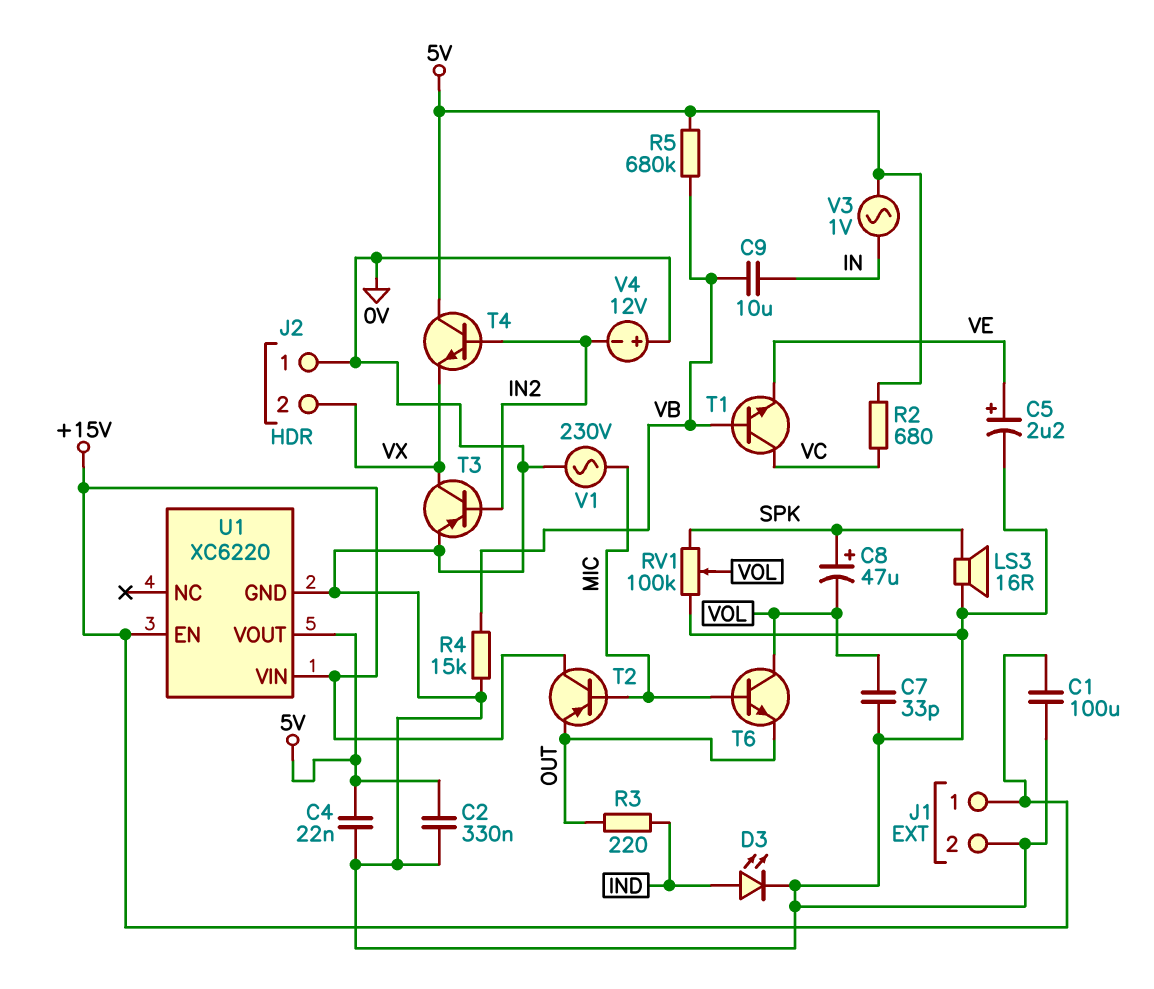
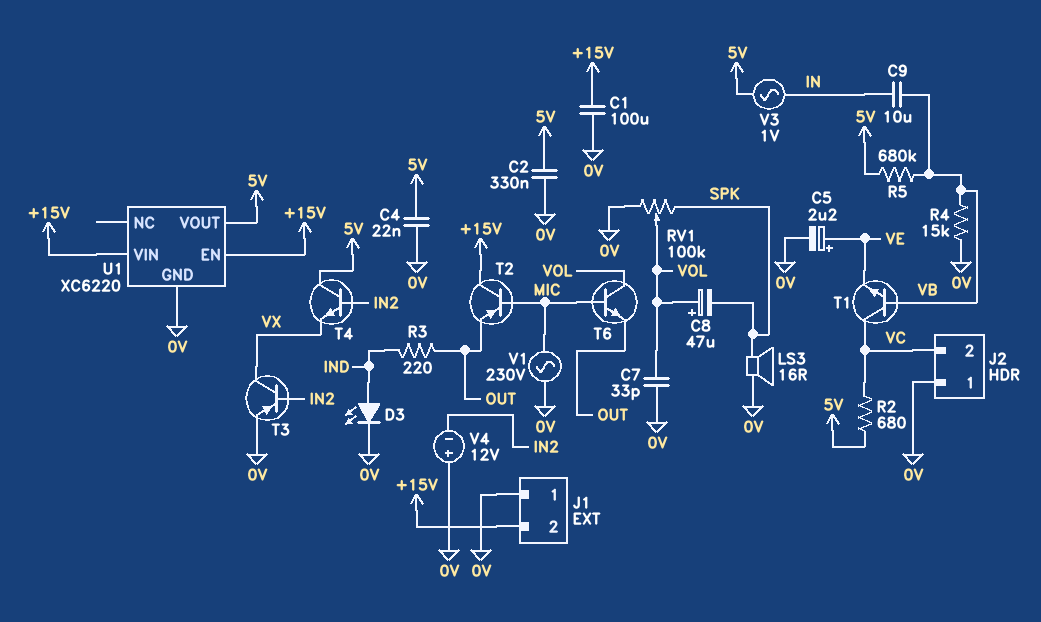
C8: 47uF (plus SPK, minus VOL) -> 47uF (plus VOL, minus SPK)
J1 pin 1: +15V -> 0V
J1 pin 2: 0V -> +15V
J2 pin 2: VX -> VC

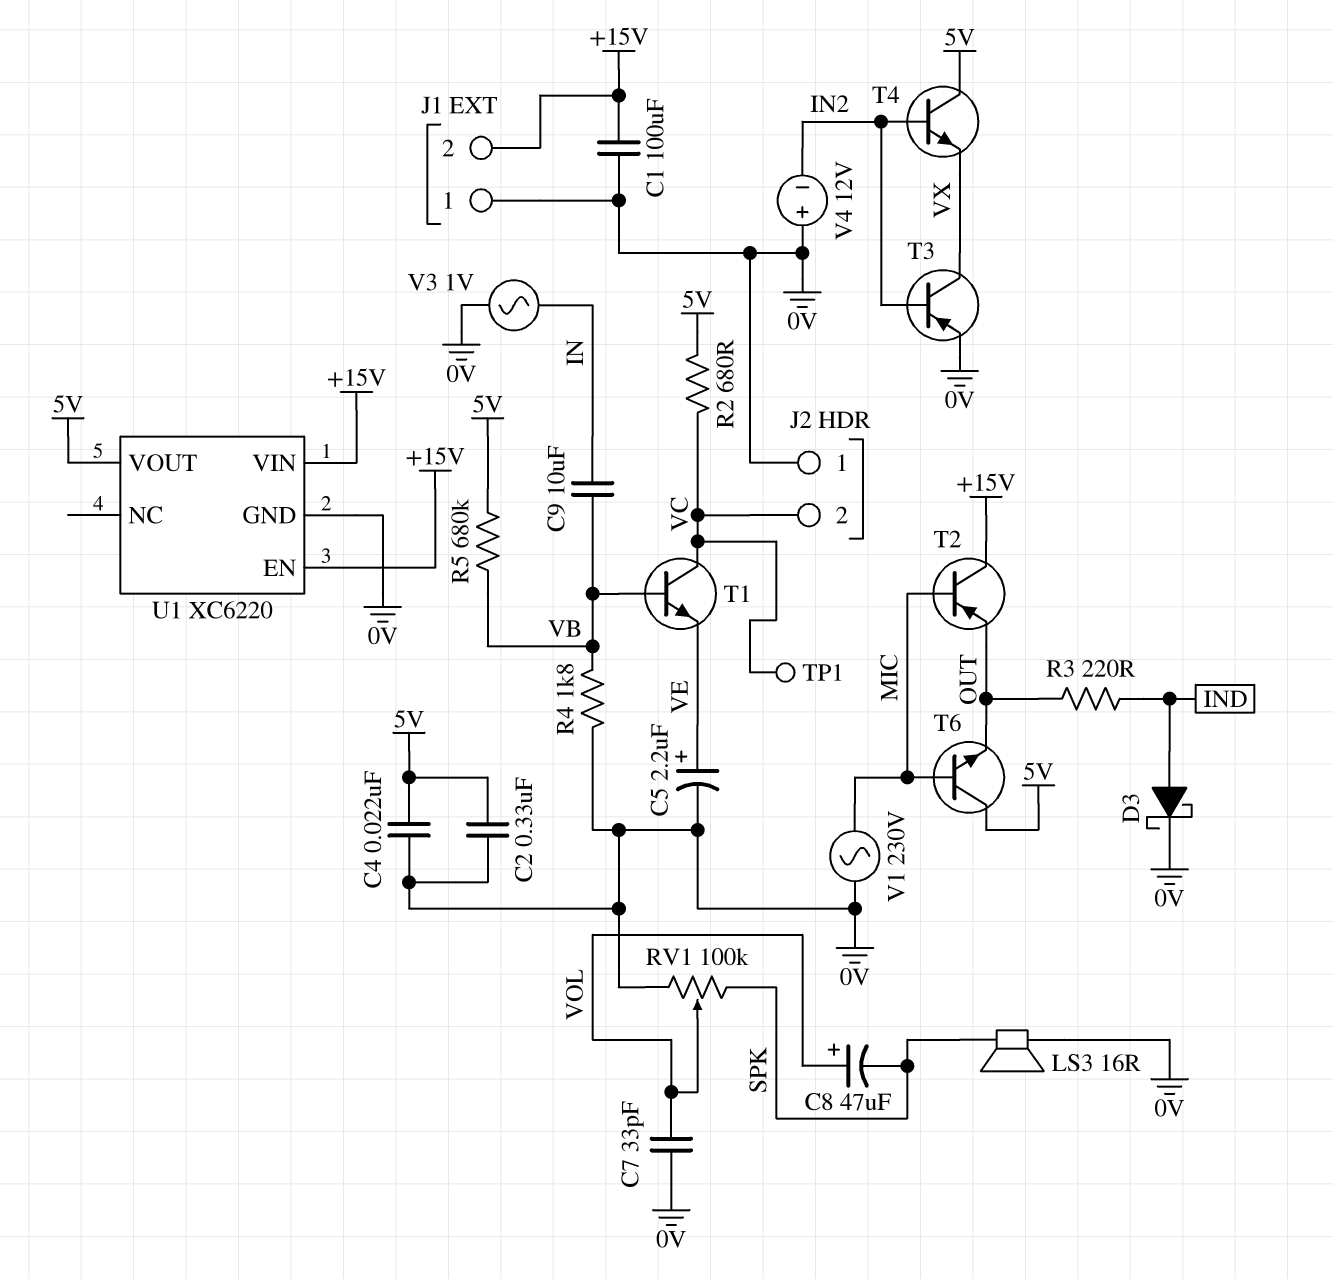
D3: LED (A IND, K 0V) -> schottky (A IND, K 0V)
R4: 15k (0V, VB) -> 1.8k (0V, VB)
T6: NPN (B MIC, C VOL, E OUT) -> NPN (B MIC, C 5V, E OUT)
TP1: none -> test point (VC)
V3: AC 1V (5V, IN) -> AC 1V (0V, IN)

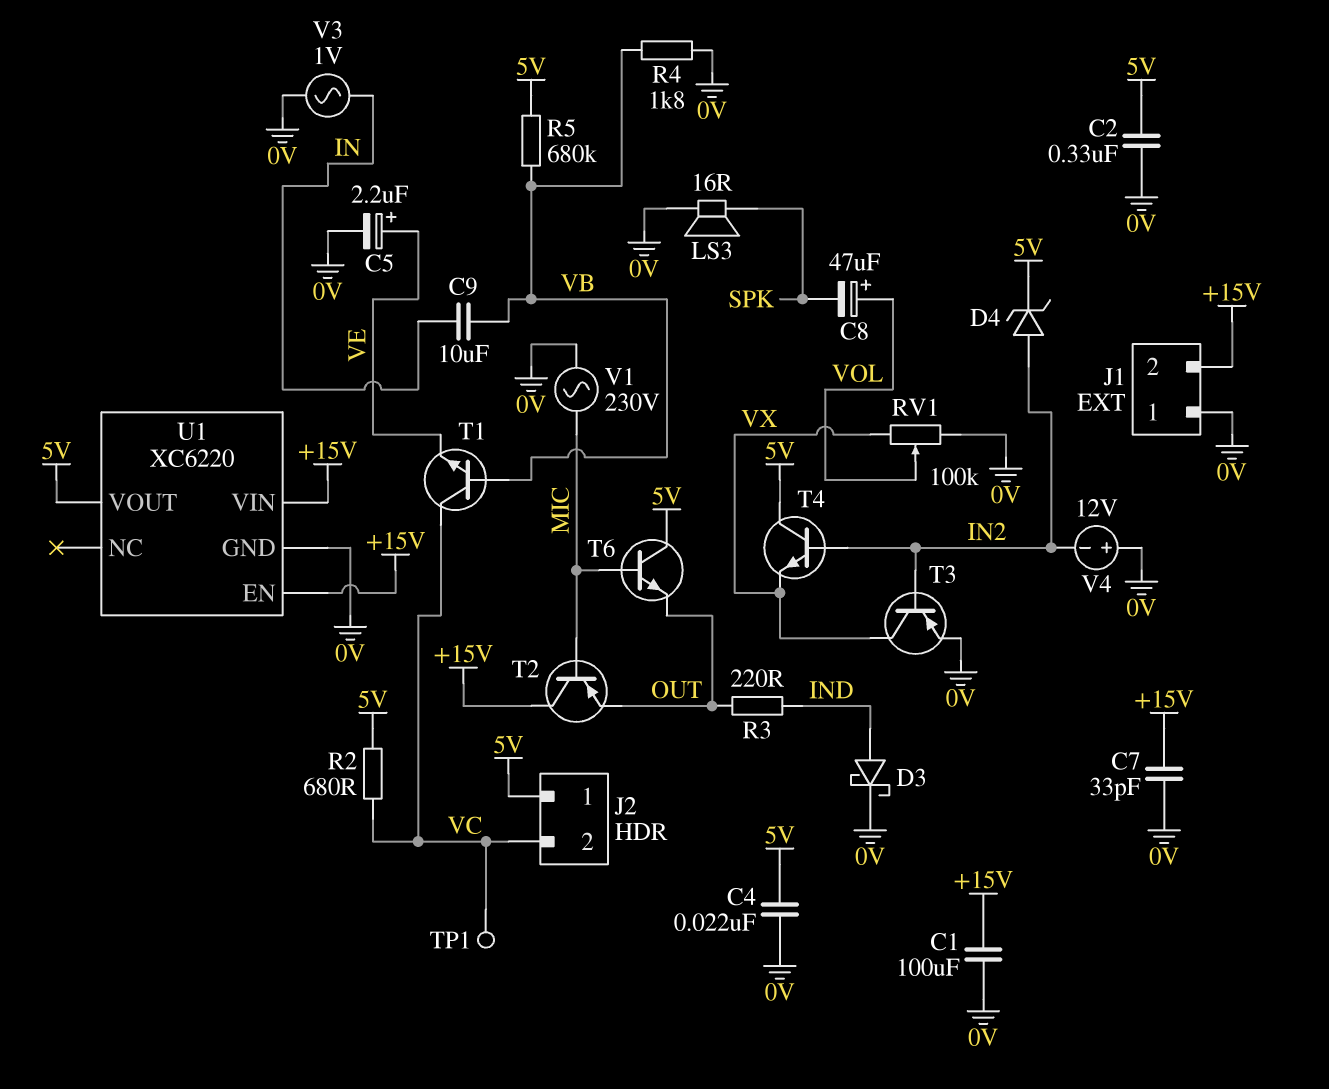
C7: 33pF (0V, VOL) -> 33pF (+15V, 0V)
D4: none -> zener (A IN2, K 5V)
J2 pin 1: 0V -> 5V
RV1: 100k (0V, SPK, wiper VOL) -> 100k (0V, VX, wiper VOL)

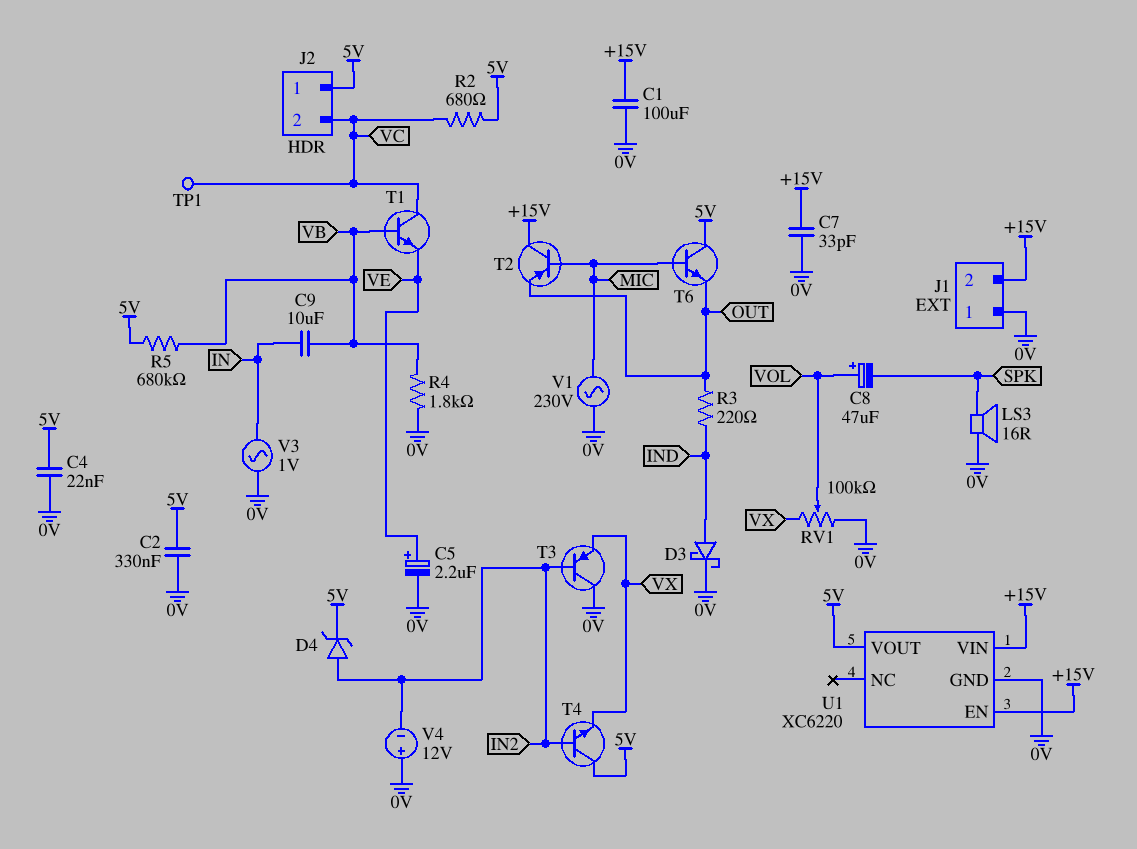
T3: PNP (B IN2, C VX, E 0V) -> PNP (B IN2, C 0V, E VX)

